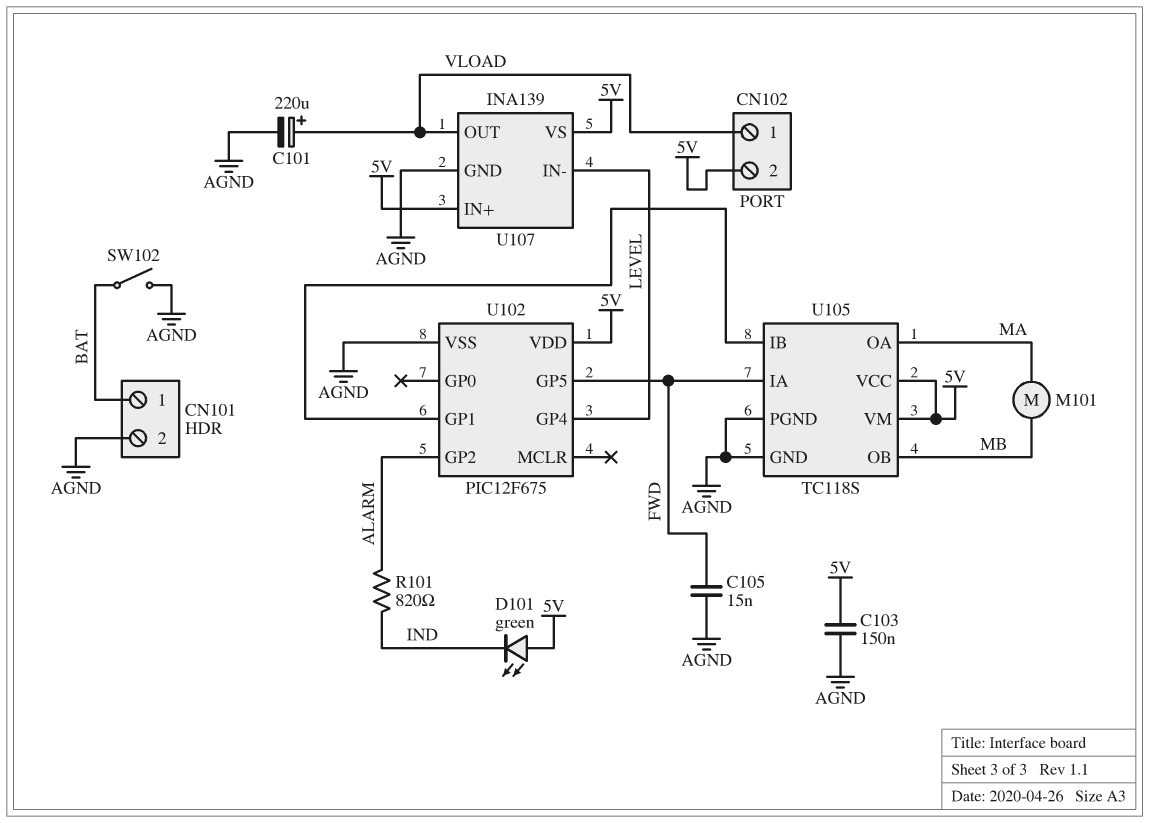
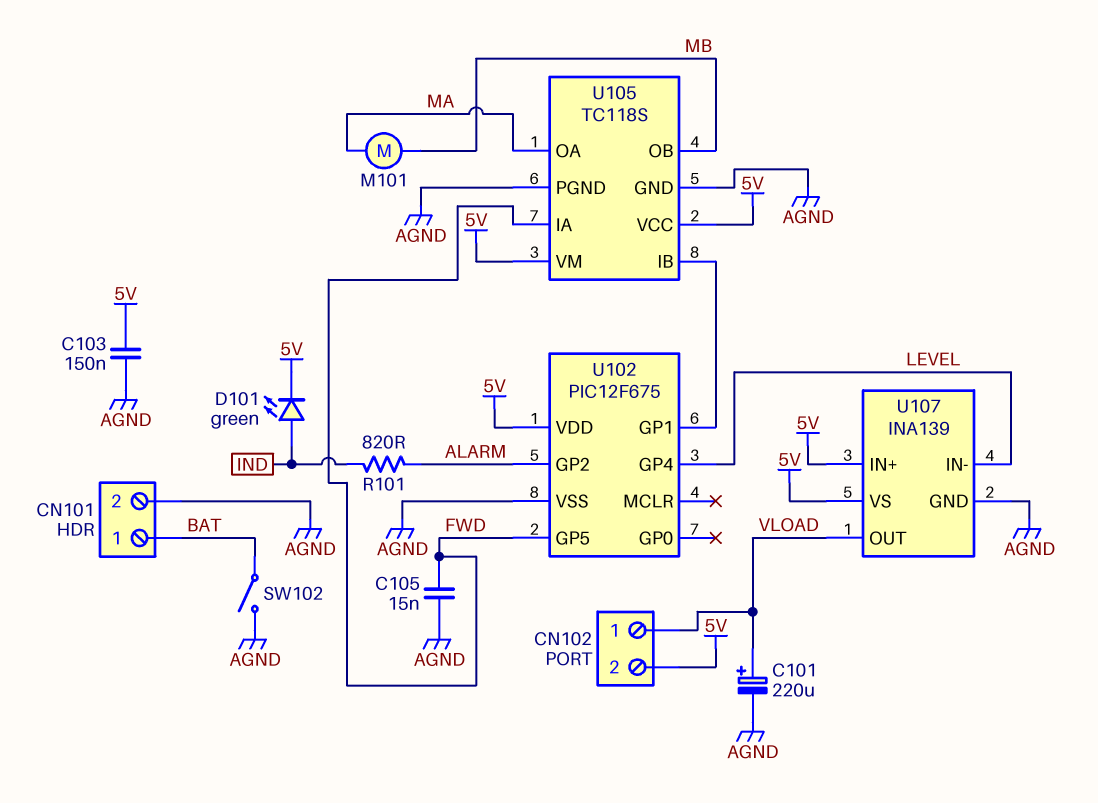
D101: LED green (A 5V, K IND) -> LED green (A IND, K 5V)

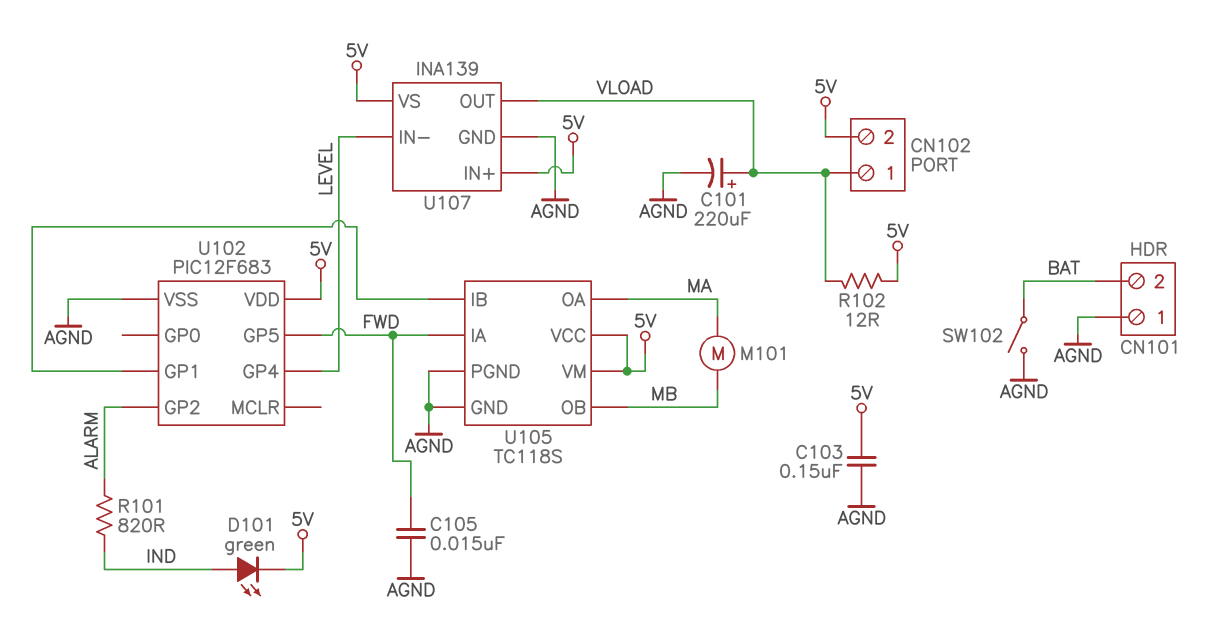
CN101 pin 1: BAT -> AGND
CN101 pin 2: AGND -> BAT
R102: none -> 12 (5V, VLOAD)
U102: PIC12F675 -> PIC12F683

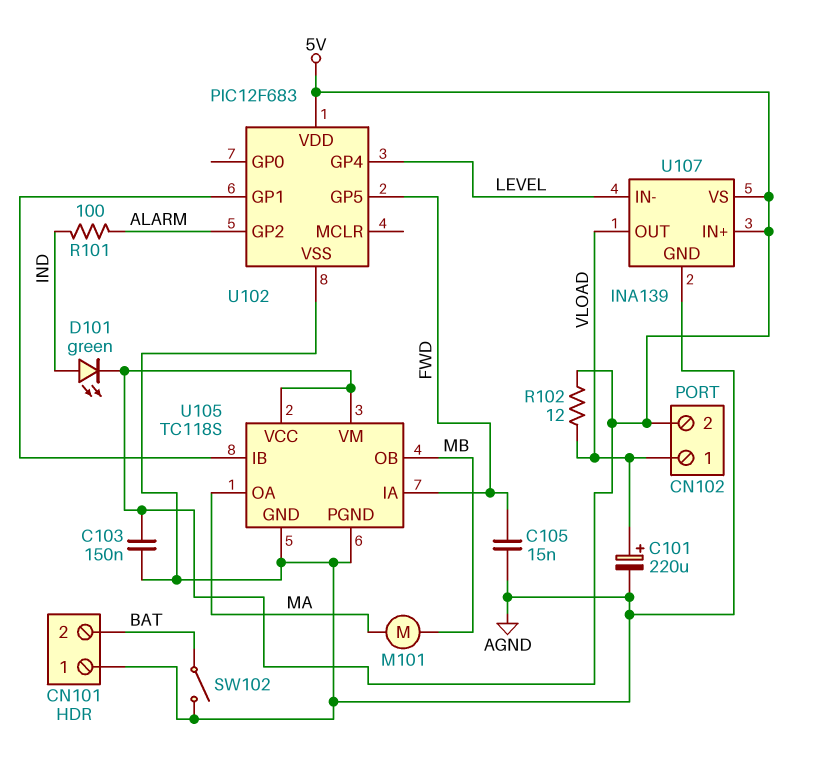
R101: 820 (ALARM, IND) -> 100 (ALARM, IND)

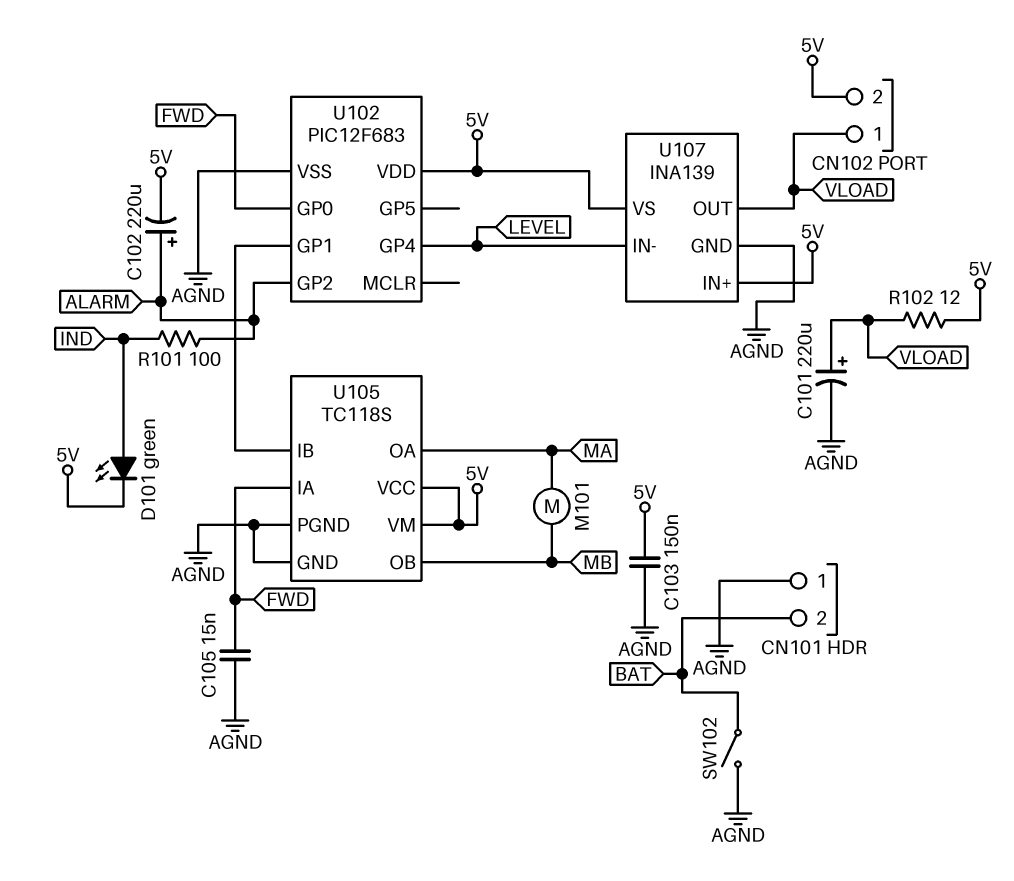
C102: none -> 220uF (plus ALARM, minus 5V)
U102 pin GP0: none -> FWD
U102 pin GP5: FWD -> none

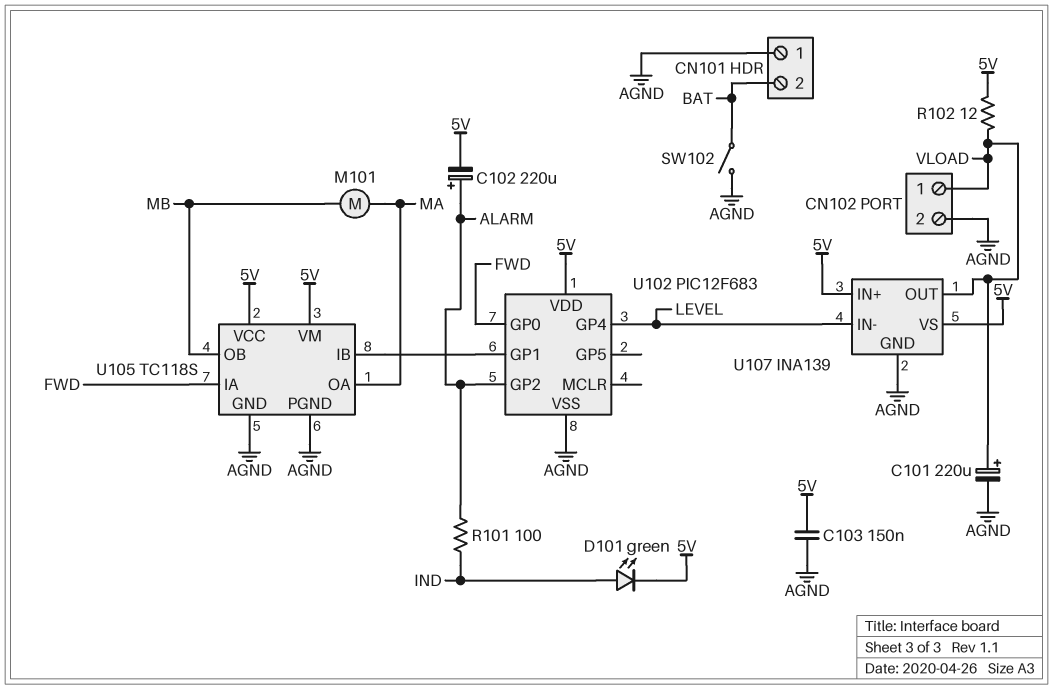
C105: 15nF (AGND, FWD) -> none
CN102 pin 2: 5V -> AGND

